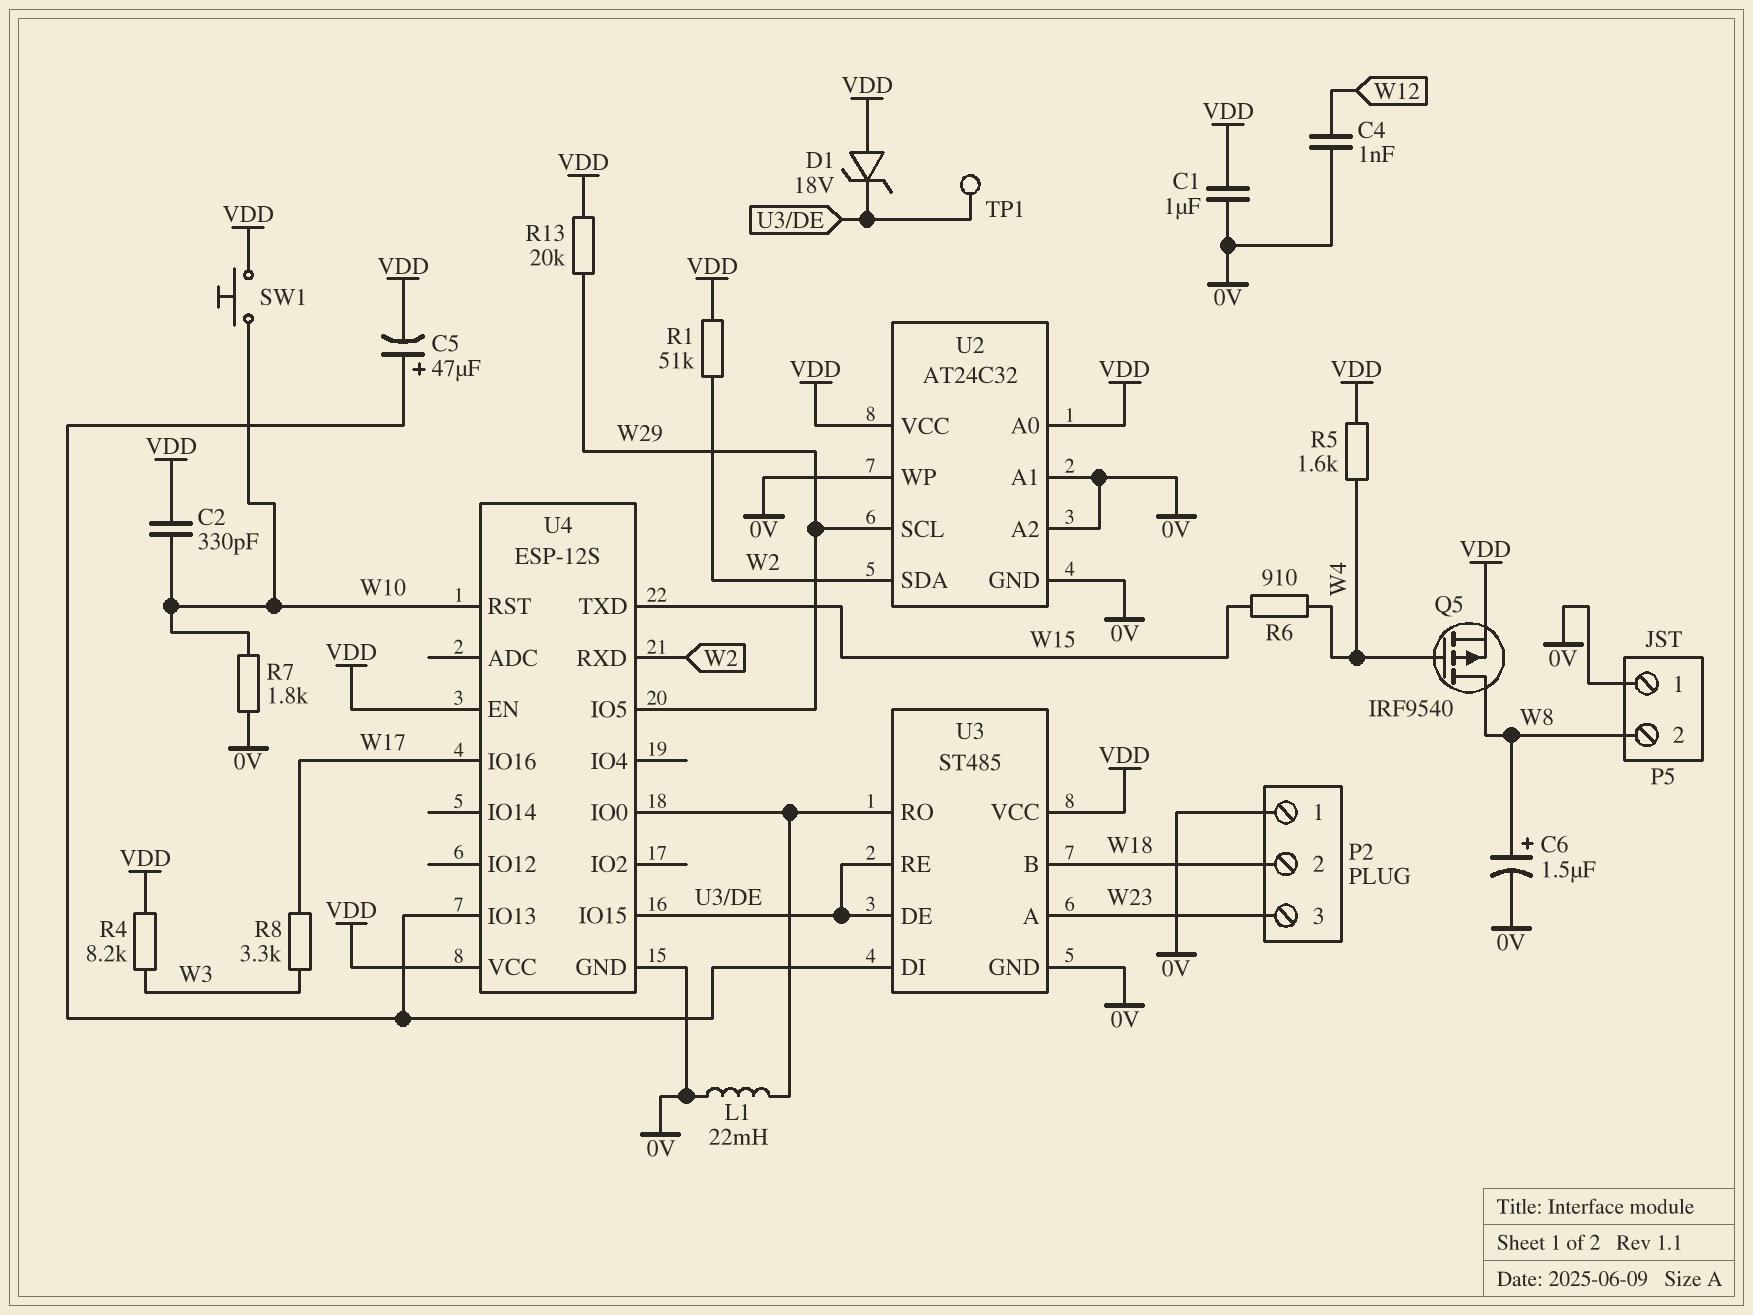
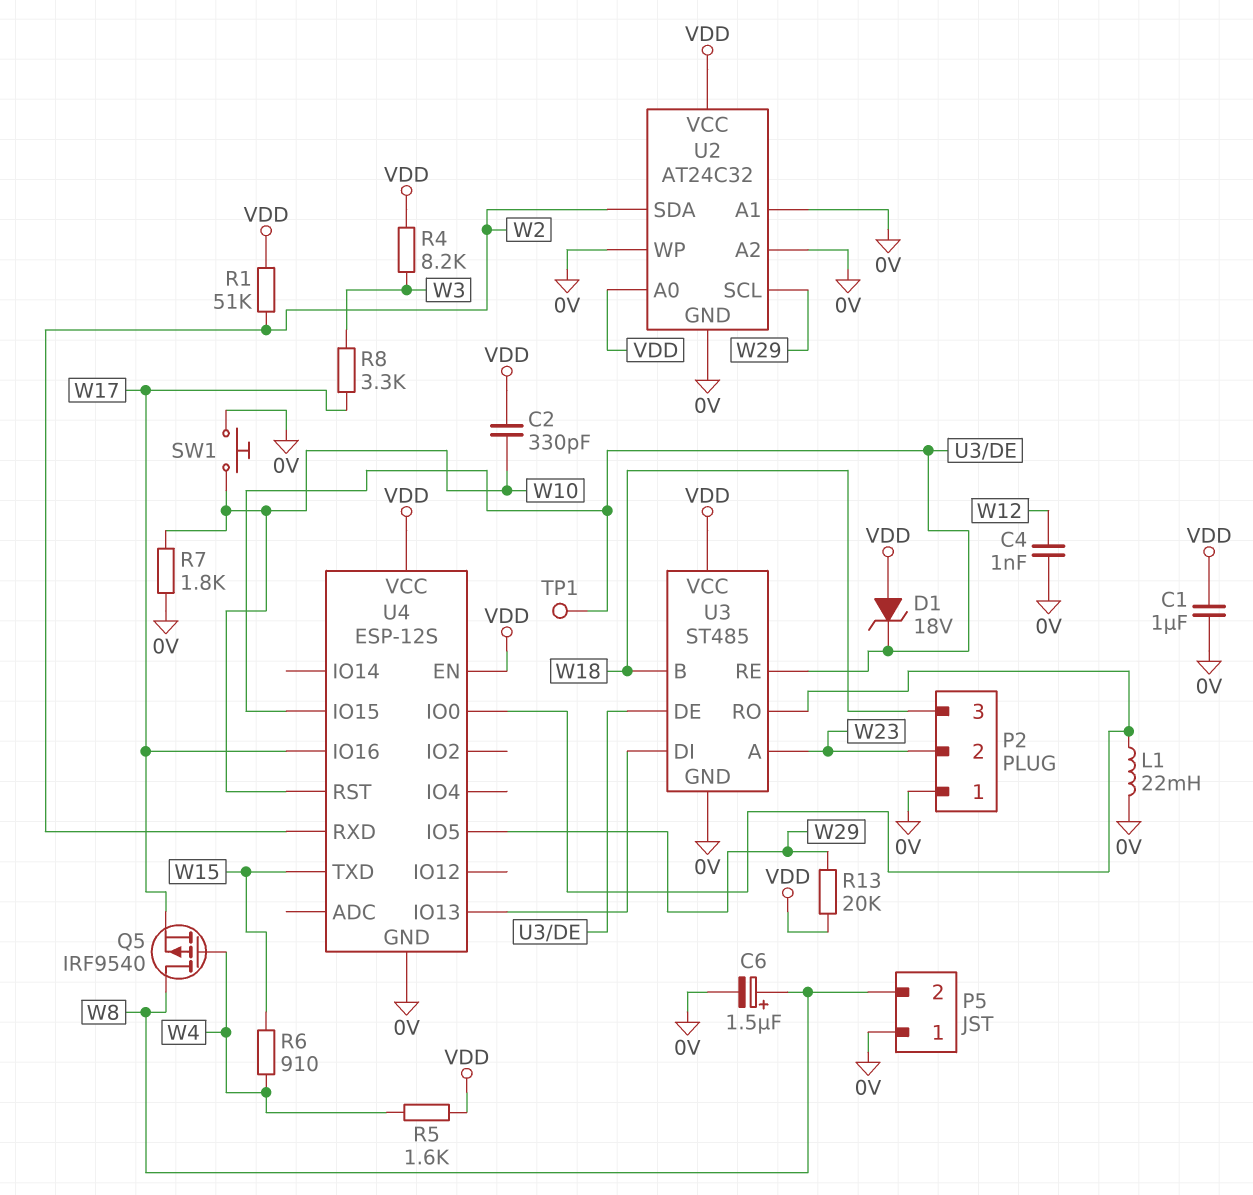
C5: 47uF (plus U3/DI, minus VDD) -> none
P2 pin 2: W18 -> W23
P2 pin 3: W23 -> W18
Q5: PMOS IRF9540 (G W4, D W8, S VDD) -> PMOS IRF9540 (G W4, D W8, S W17)
SW1: button (VDD, W10) -> button (0V, W10)

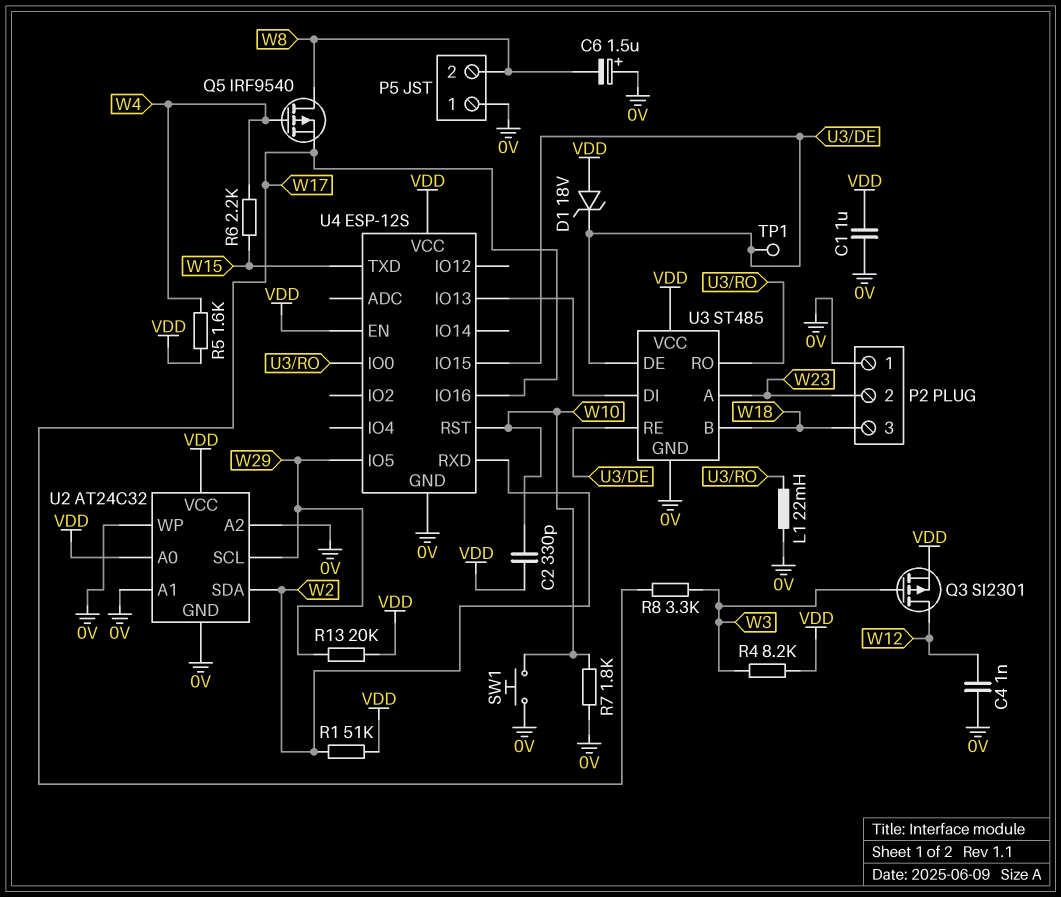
C6: 1.5uF (plus W8, minus 0V) -> 1.5uF (plus 0V, minus W8)
Q3: none -> PMOS SI2301 (G W3, D W12, S VDD)
R6: 910 (W4, W15) -> 2.2k (W4, W15)

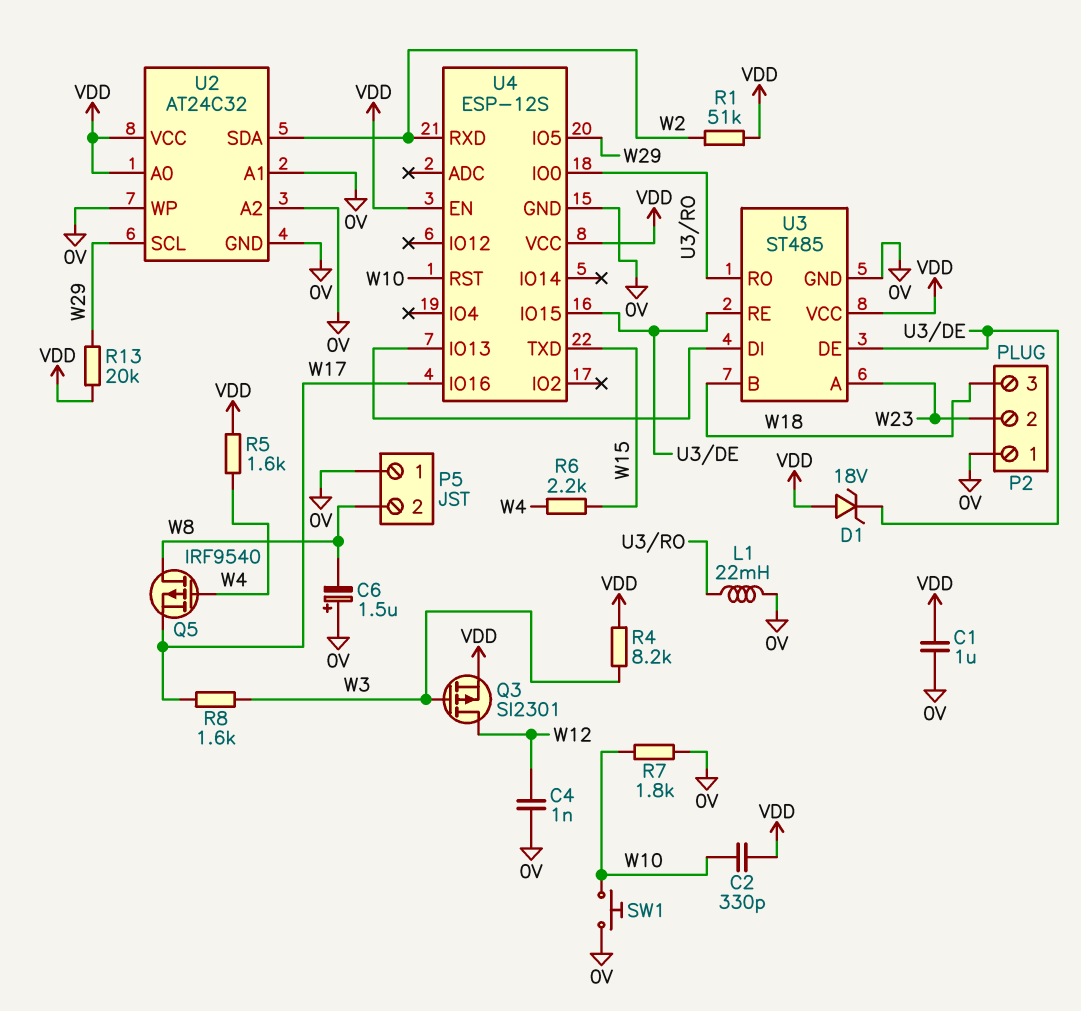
R8: 3.3k (W3, W17) -> 1.6k (W3, W17)
TP1: test point (U3/DE) -> none

